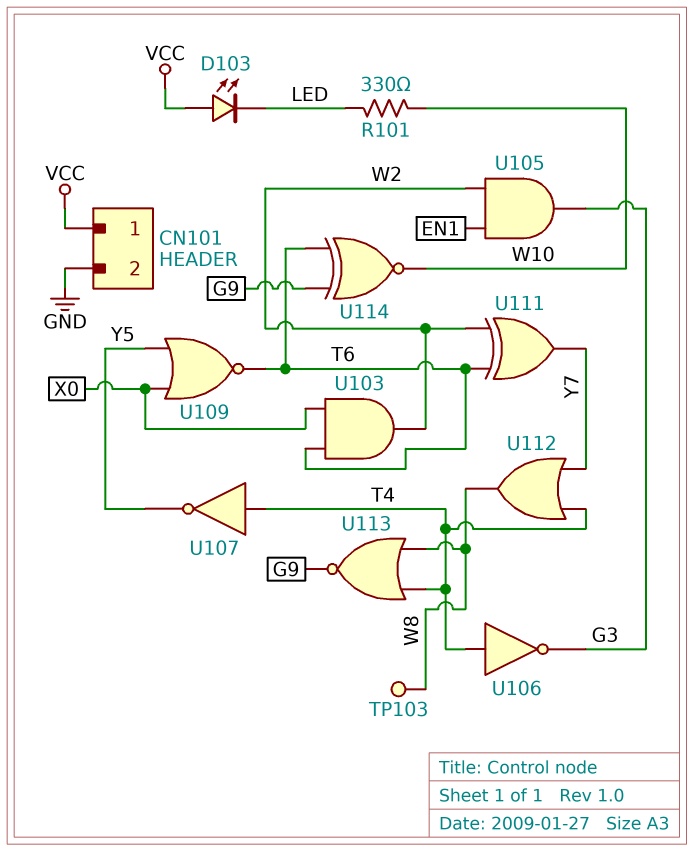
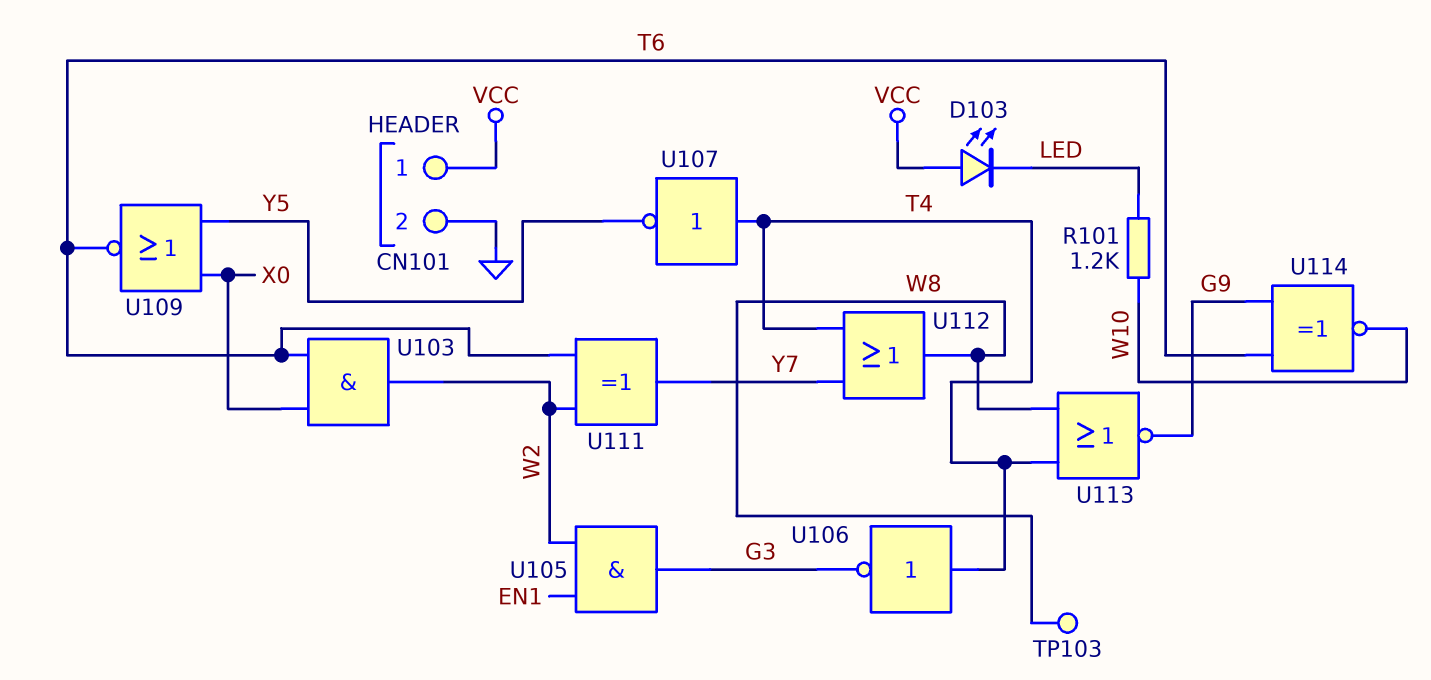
R101: 330 (LED, W10) -> 1.2k (LED, W10)

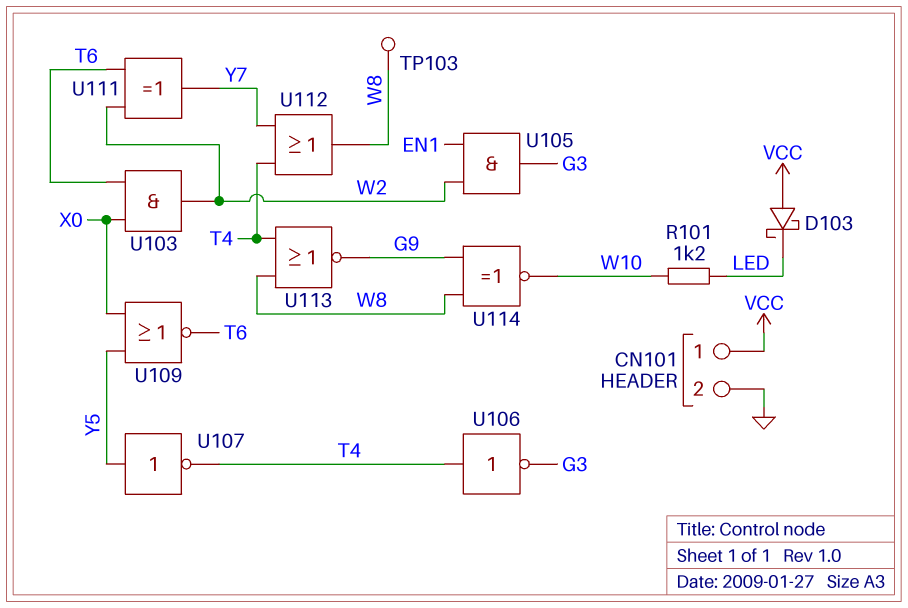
D103: LED (A VCC, K LED) -> schottky (A VCC, K LED)
U107: NOT (in T4, out Y5) -> NOT (in Y5, out T4)
U114: XNOR (in G9, in T6, out W10) -> XNOR (in G9, in W8, out W10)

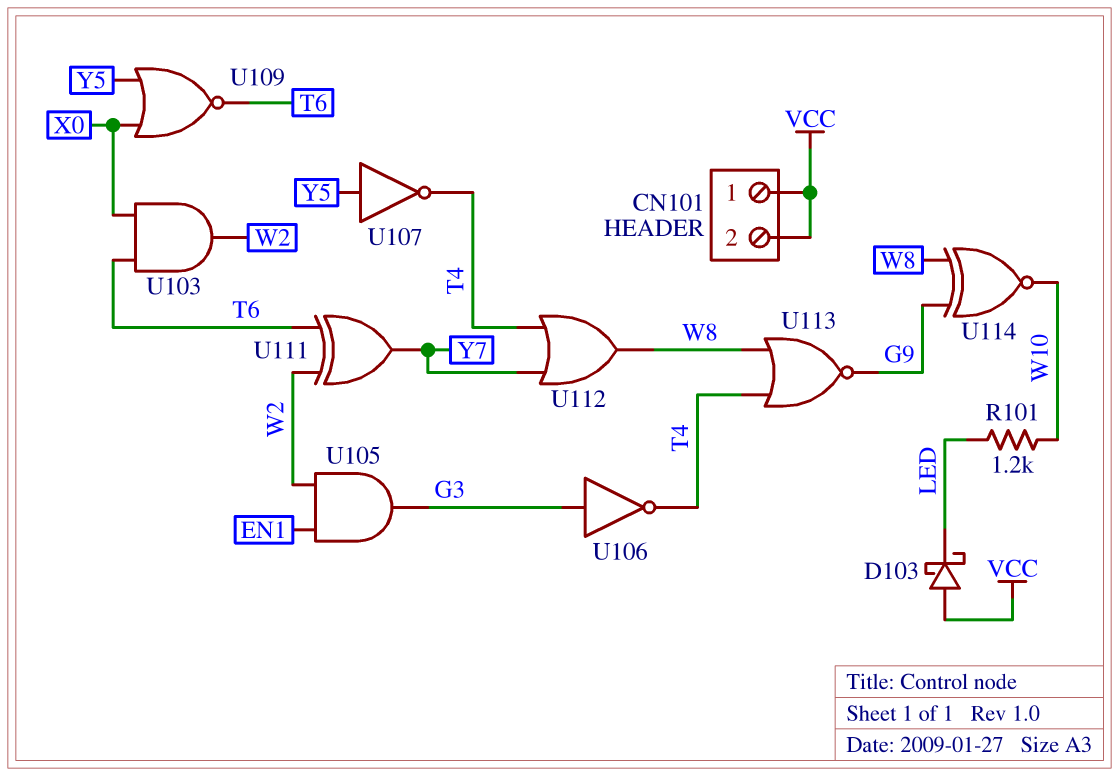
CN101 pin 2: GND -> VCC
TP103: test point (W8) -> none
U106: NOT (in T4, out G3) -> NOT (in G3, out T4)

